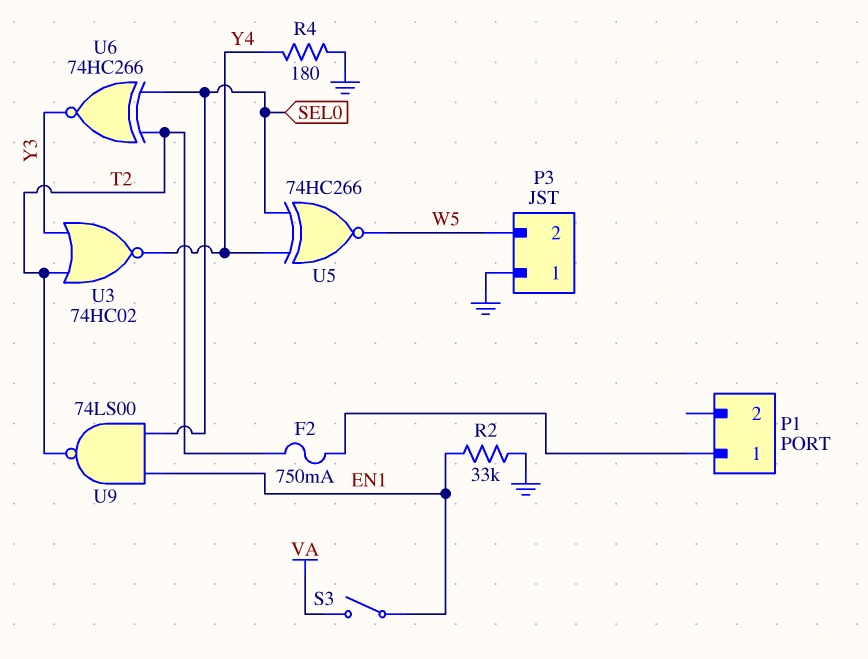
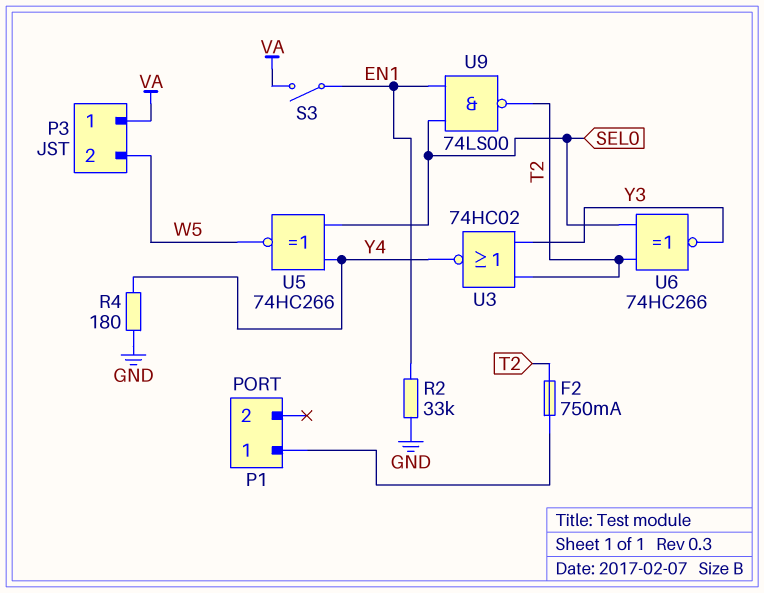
P3 pin 1: GND -> VA

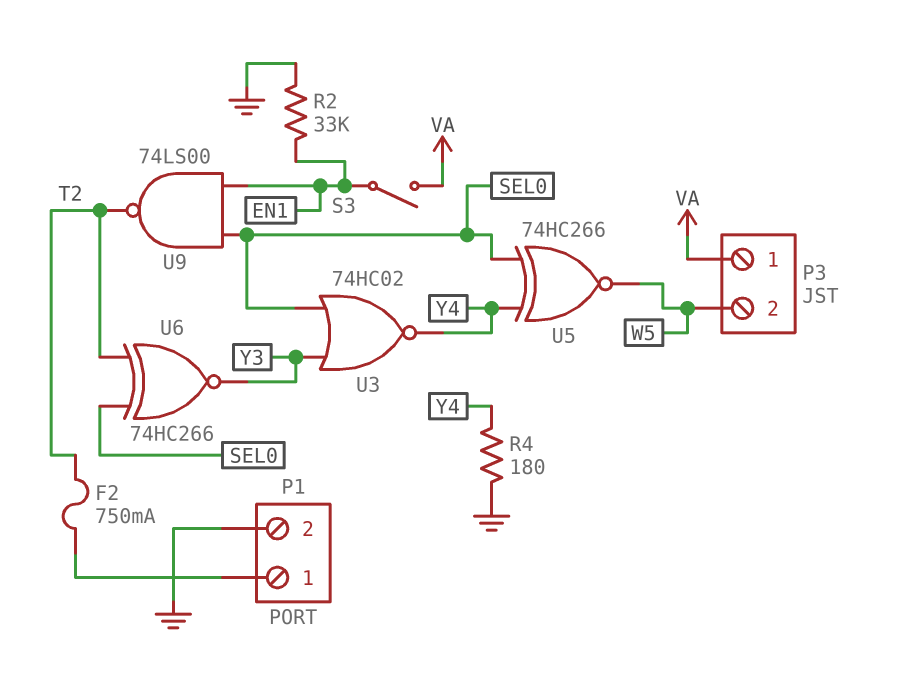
P1 pin 2: none -> GND
U3: NOR 74HC02 (in T2, in Y3, out Y4) -> NOR 74HC02 (in SEL0, in Y3, out Y4)

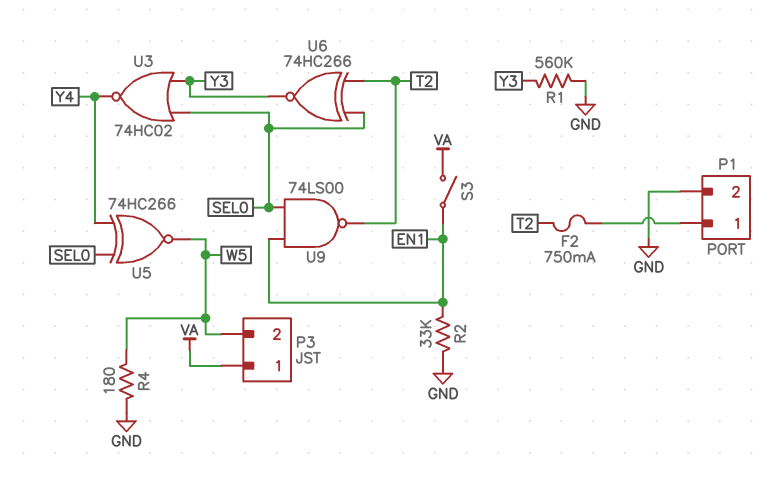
R1: none -> 560k (GND, Y3)
R4: 180 (GND, Y4) -> 180 (GND, W5)

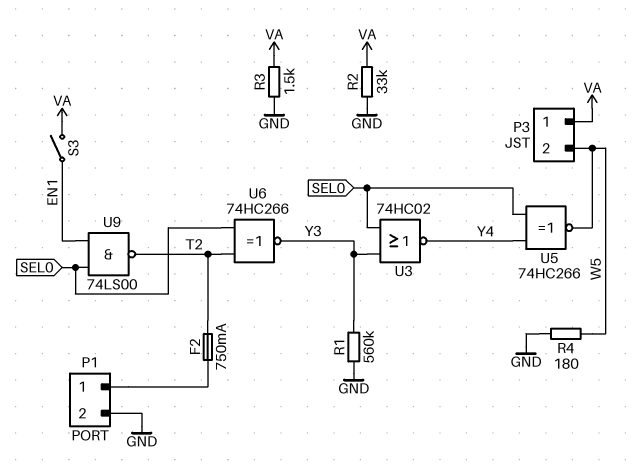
R2: 33k (EN1, GND) -> 33k (GND, VA)
R3: none -> 1.5k (GND, VA)

